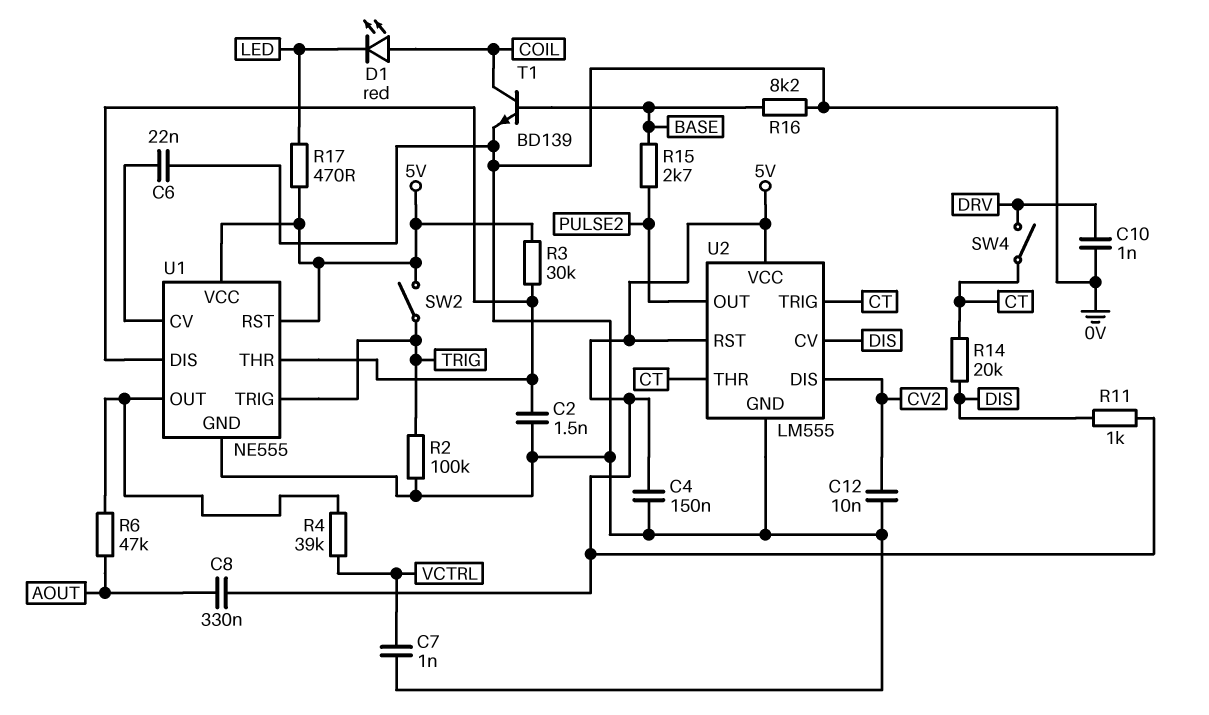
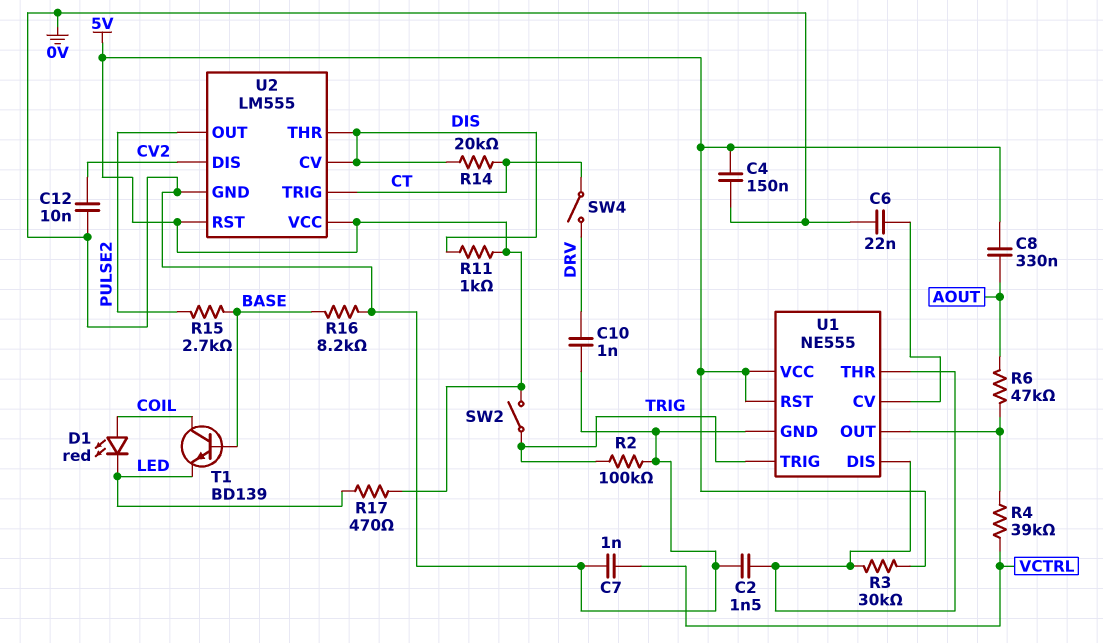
T1: NPN BD139 (B BASE, C COIL, E 0V) -> NPN BD139 (B BASE, C COIL, E LED)
U2 pin THR: CT -> DIS

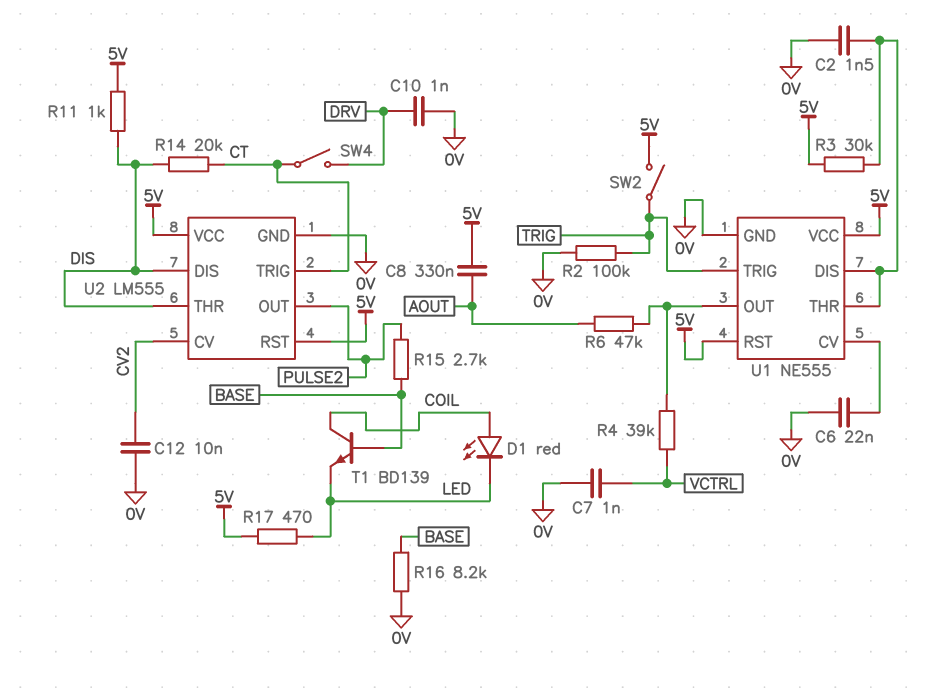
C4: 150nF (0V, 5V) -> none
U2 pin CV: DIS -> CV2
U2 pin DIS: CV2 -> DIS

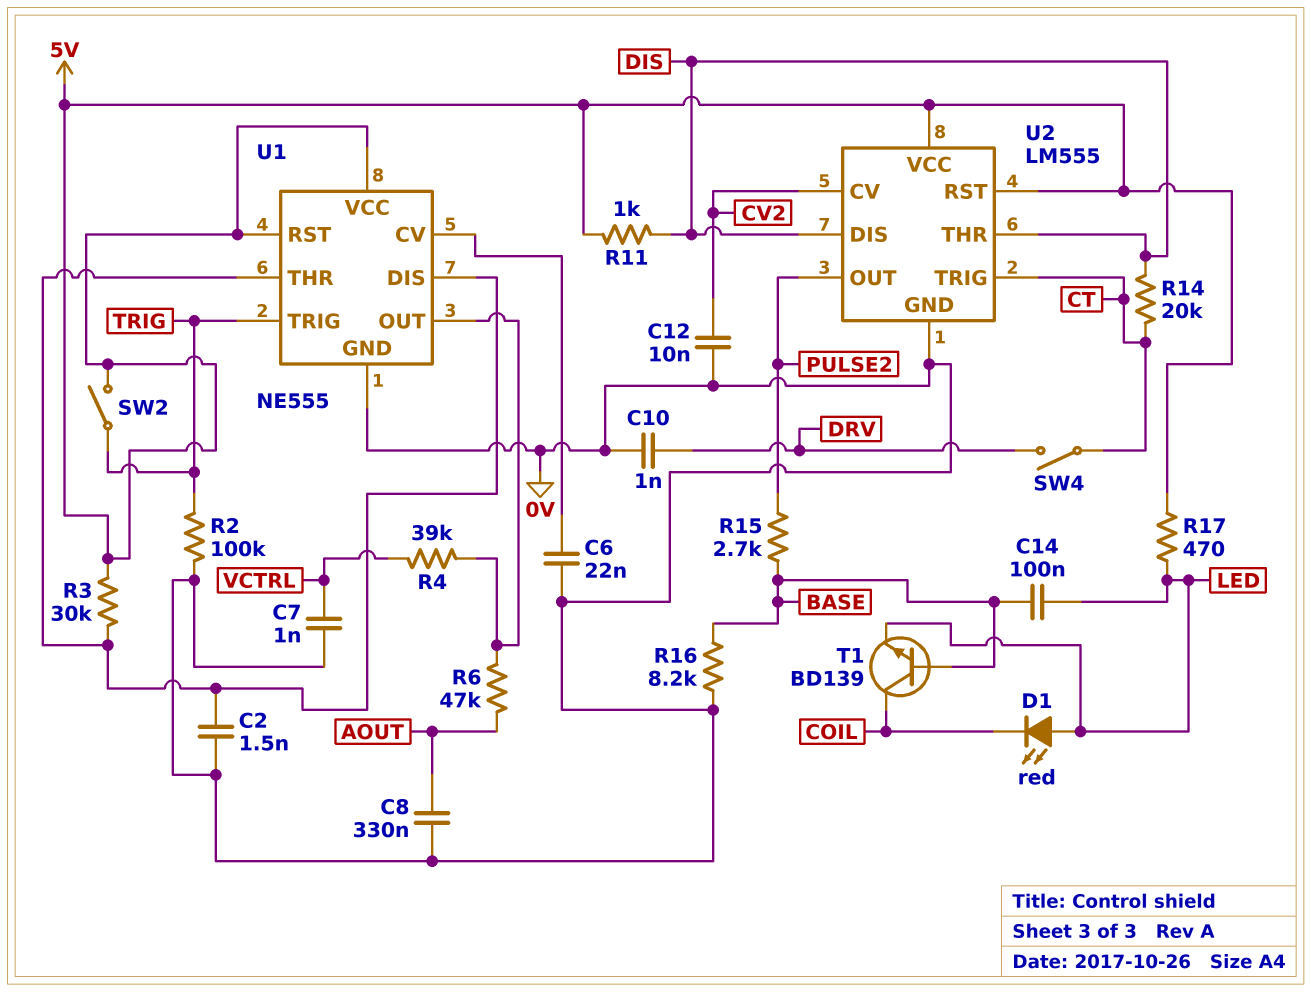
C8: 330nF (5V, AOUT) -> 330nF (0V, AOUT)
C14: none -> 100nF (BASE, LED)
D1: LED red (A COIL, K LED) -> LED red (A LED, K COIL)

